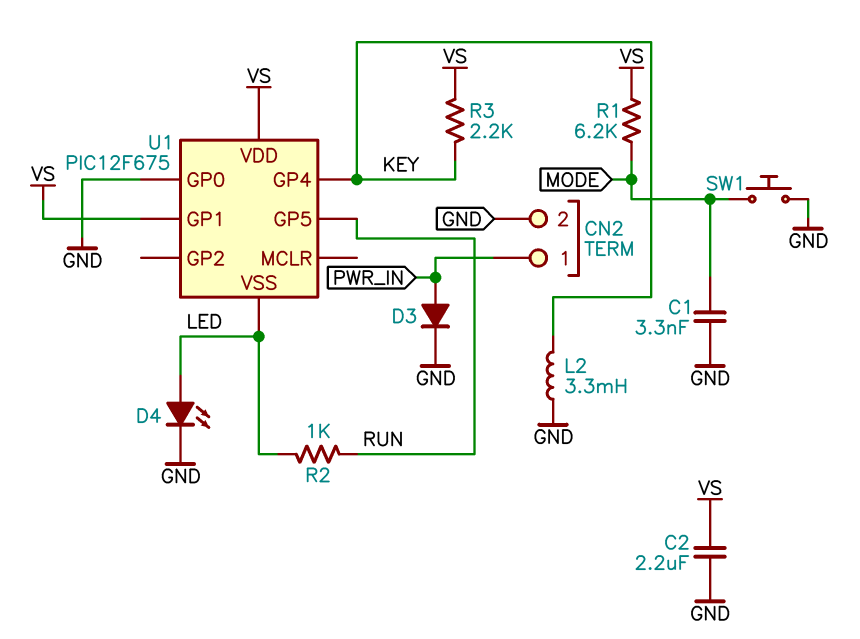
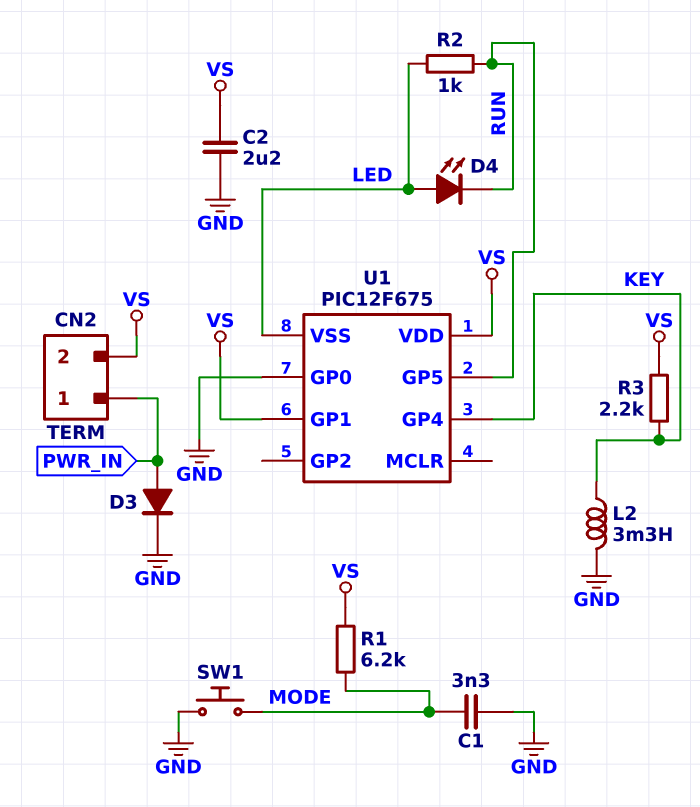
CN2 pin 2: GND -> VS
D4: LED (A LED, K GND) -> LED (A LED, K RUN)

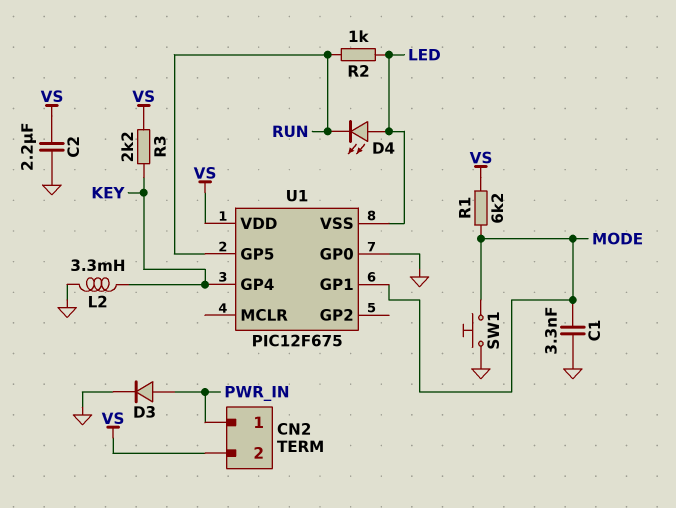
U1 pin GP1: VS -> MODE

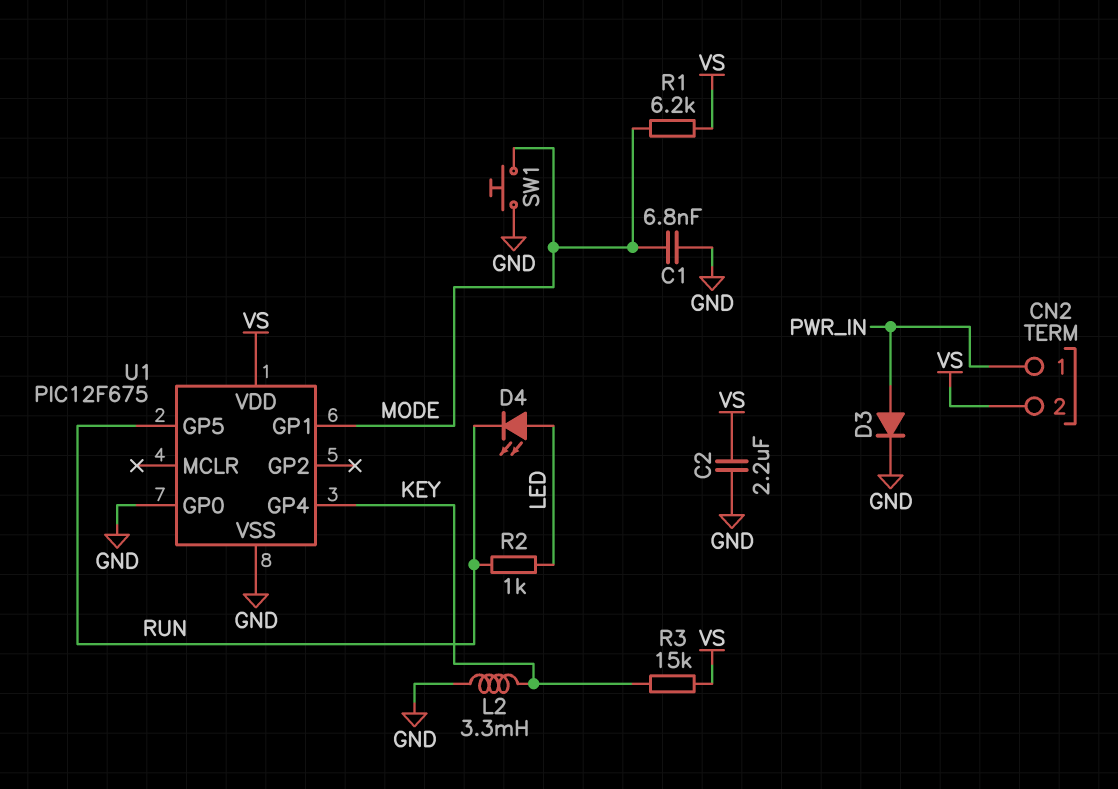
C1: 3.3nF (GND, MODE) -> 6.8nF (GND, MODE)
R3: 2.2k (KEY, VS) -> 15k (KEY, VS)
U1 pin VSS: LED -> GND

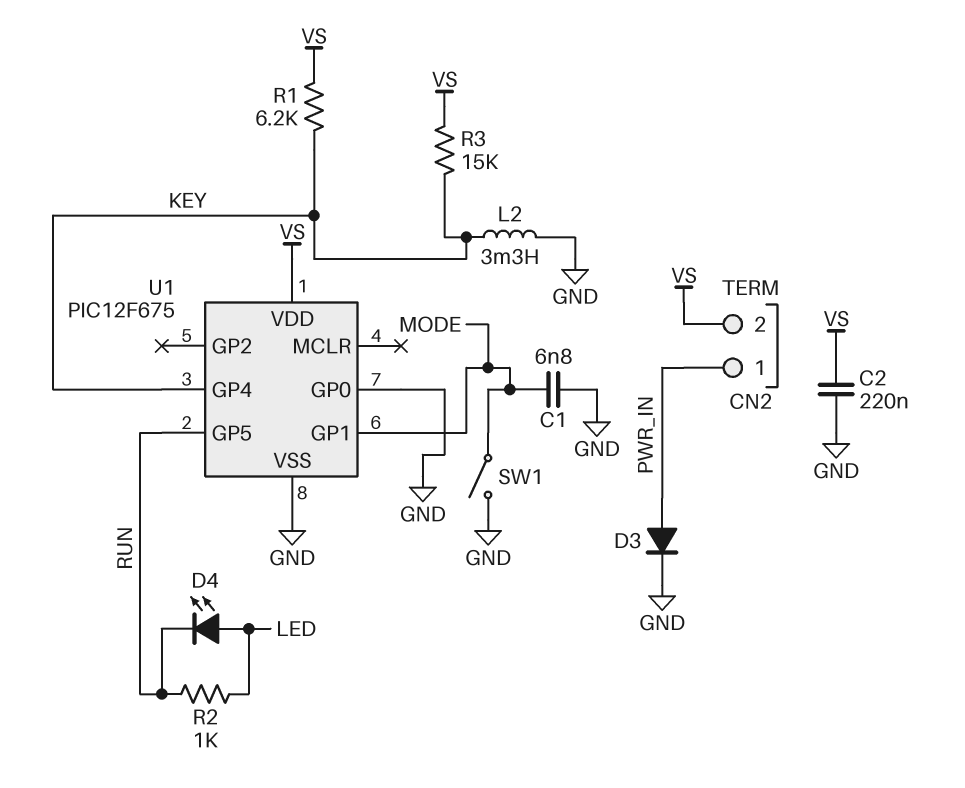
C2: 2.2uF (GND, VS) -> 220nF (GND, VS)
R1: 6.2k (MODE, VS) -> 6.2k (KEY, VS)
SW1: button (GND, MODE) -> switch (GND, MODE)

